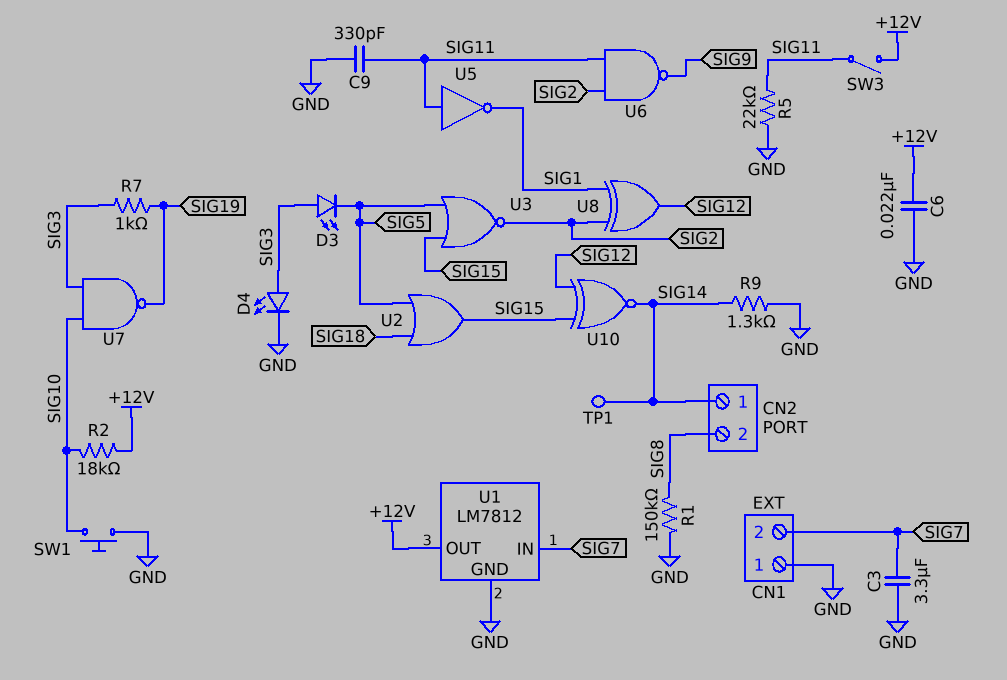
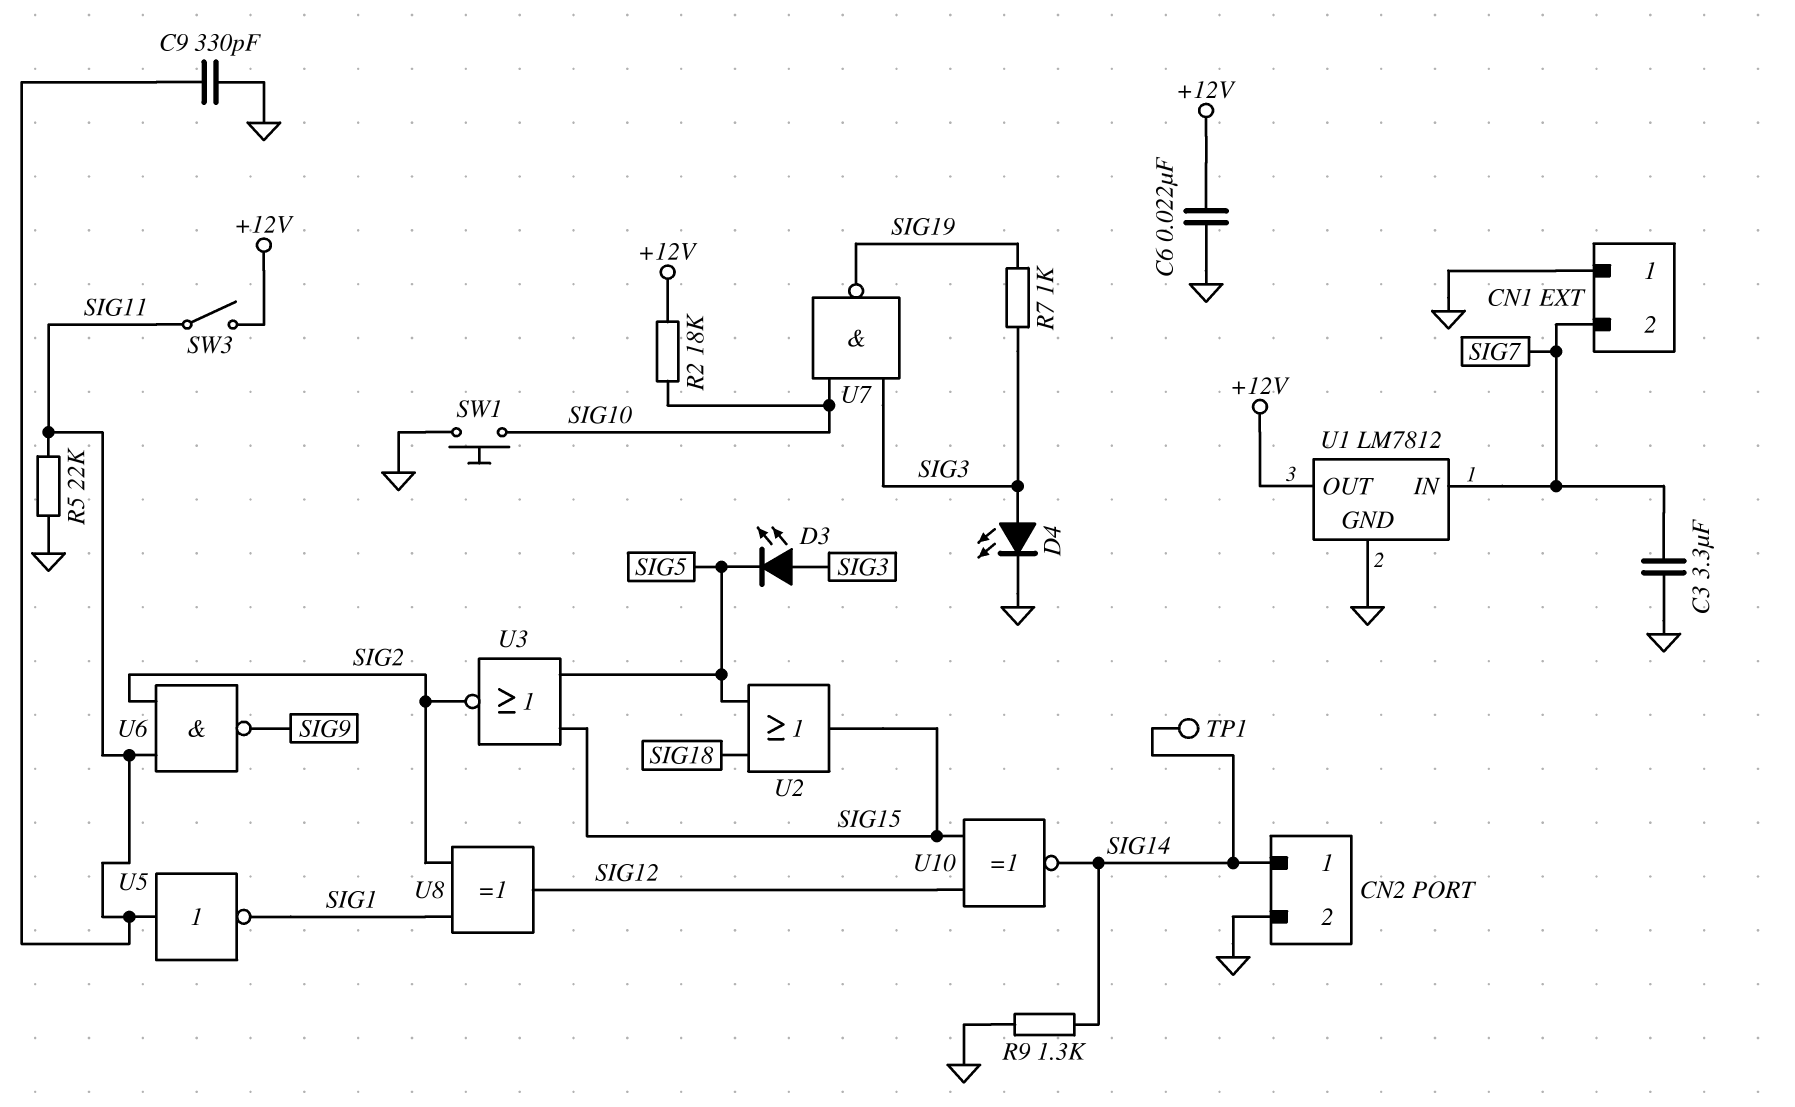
CN2 pin 2: SIG8 -> GND
R1: 150k (GND, SIG8) -> none

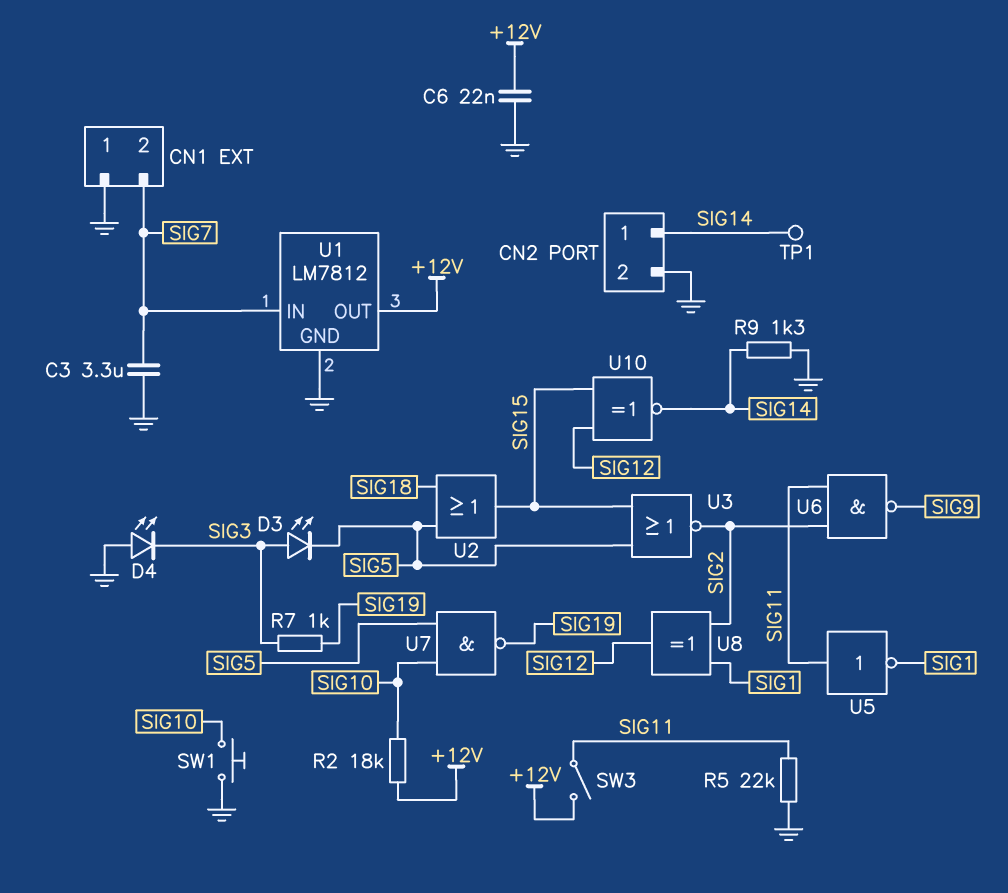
C9: 330pF (GND, SIG11) -> none
D4: LED (A SIG3, K GND) -> LED (A GND, K SIG3)
U7: NAND (in SIG3, in SIG10, out SIG19) -> NAND (in SIG5, in SIG10, out SIG19)

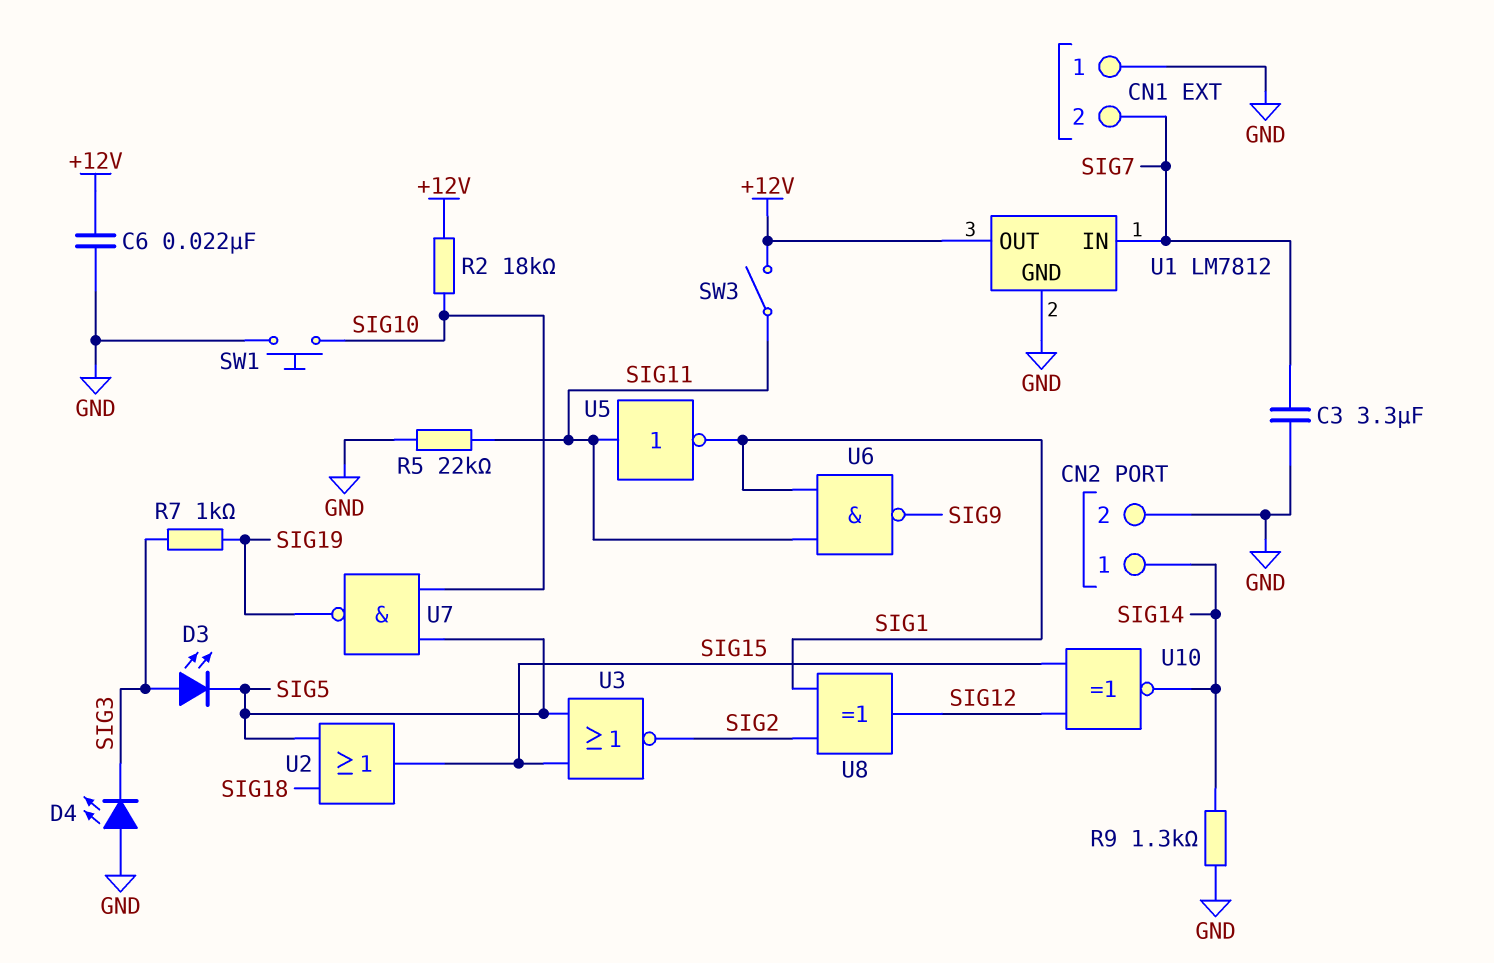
TP1: test point (SIG14) -> none
U6: NAND (in SIG2, in SIG11, out SIG9) -> NAND (in SIG1, in SIG11, out SIG9)

